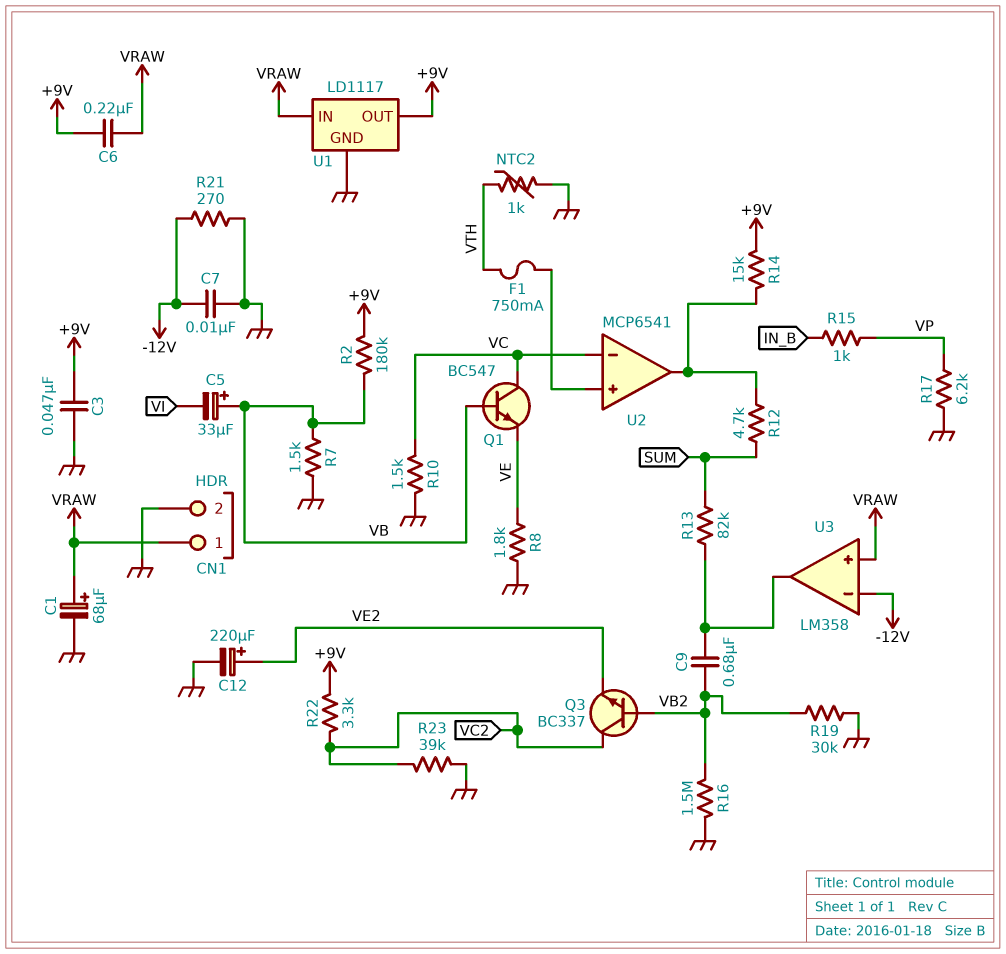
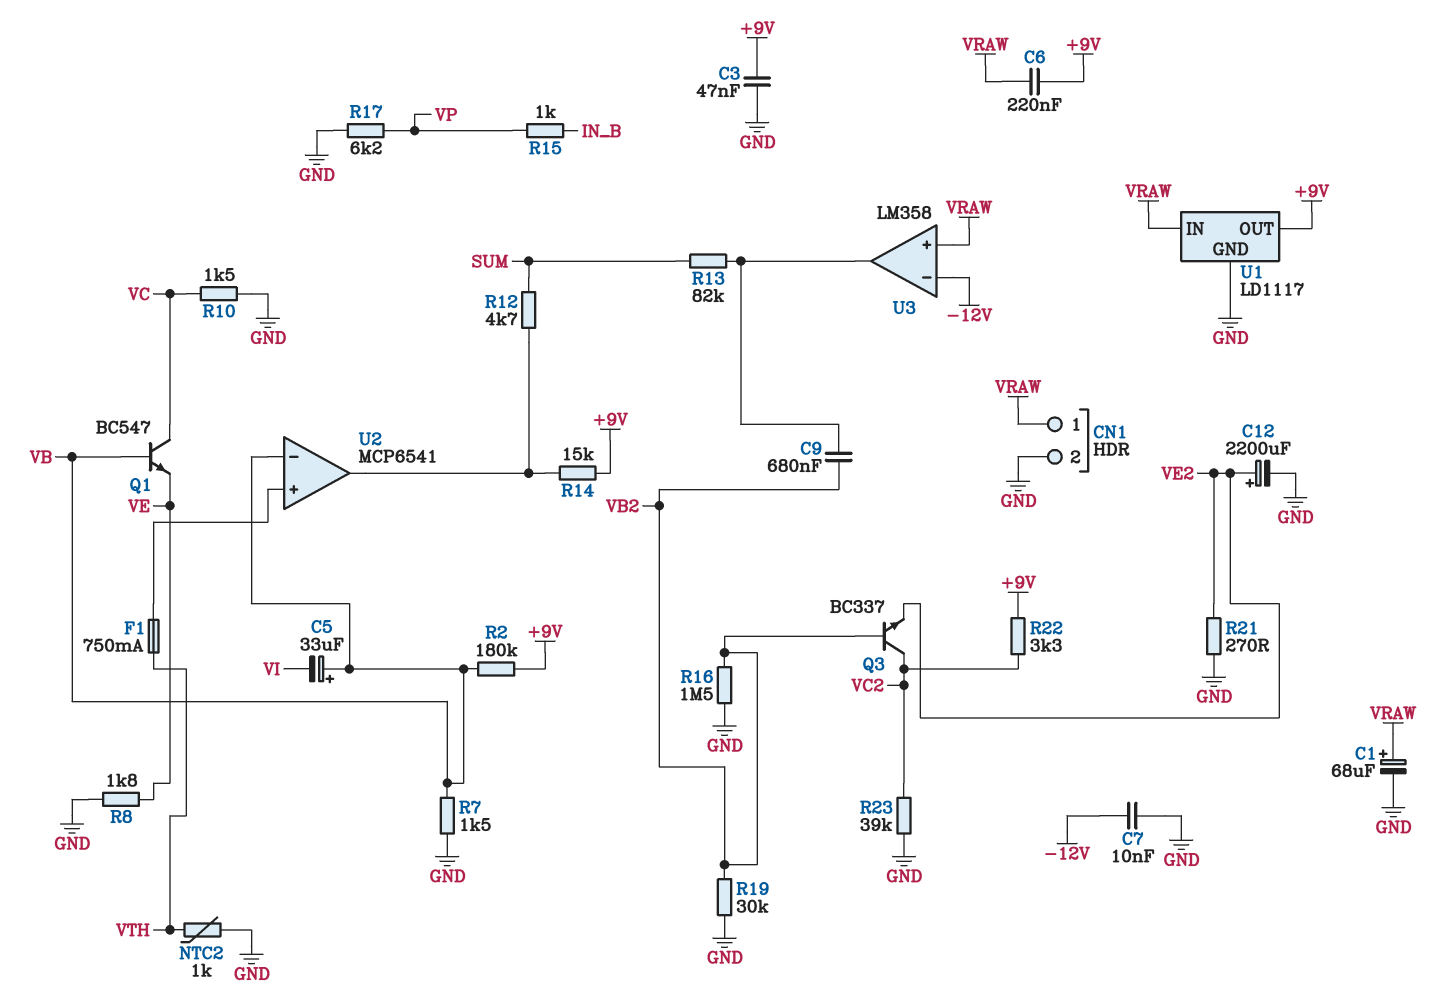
C12: 220uF (plus VE2, minus GND) -> 2200uF (plus VE2, minus GND)
R21: 270 (-12V, GND) -> 270 (GND, VE2)
U2 pin in-: VC -> VB

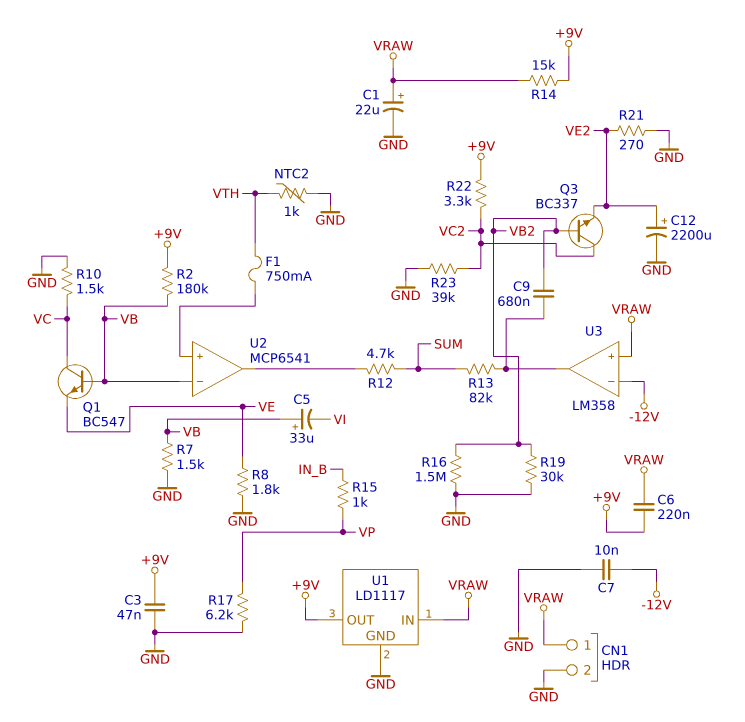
C1: 68uF (plus VRAW, minus GND) -> 22uF (plus VRAW, minus GND)
R14: 15k (+9V, U2/out) -> 15k (+9V, VRAW)

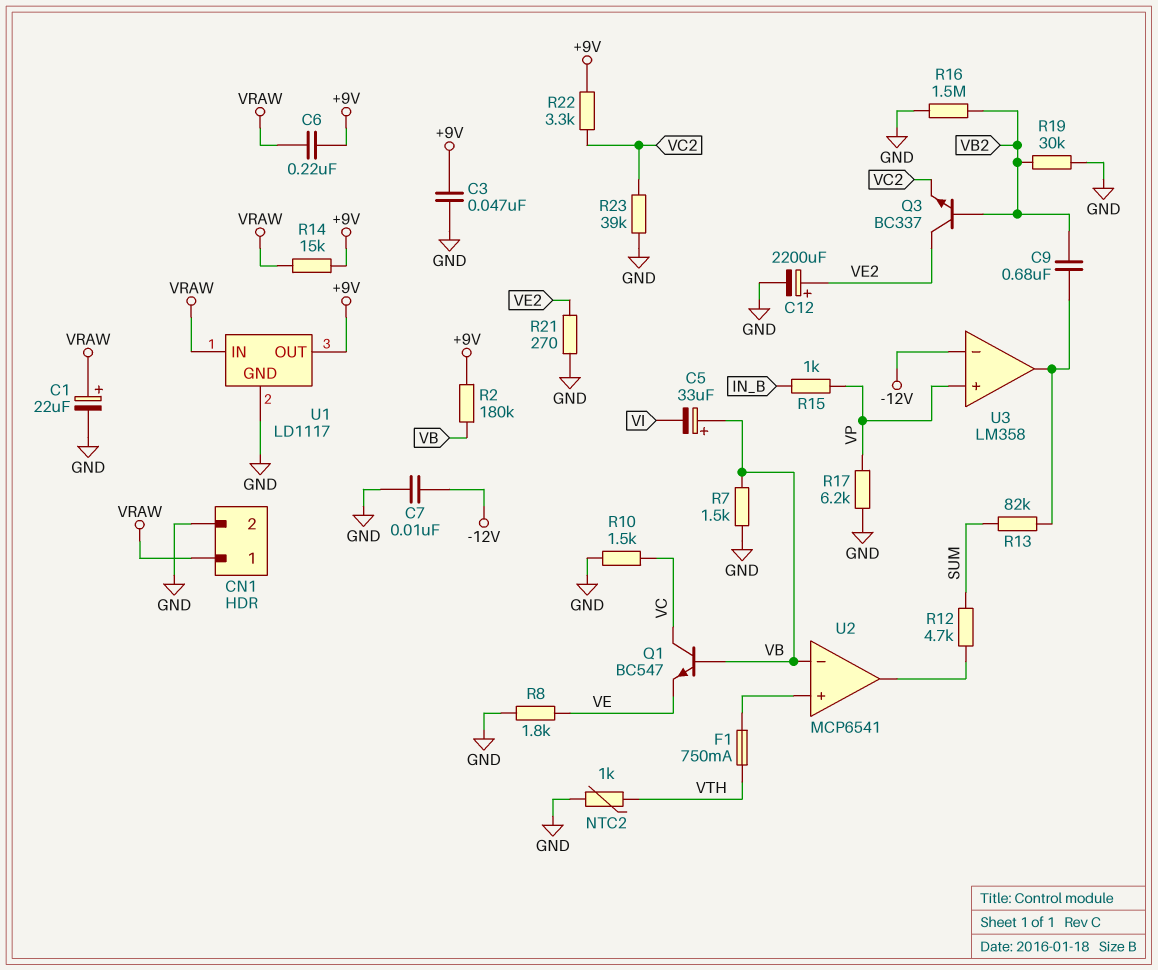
Q3: NPN BC337 (B VB2, C VC2, E VE2) -> NPN BC337 (B VB2, C VE2, E VC2)
U3 pin in+: VRAW -> VP

